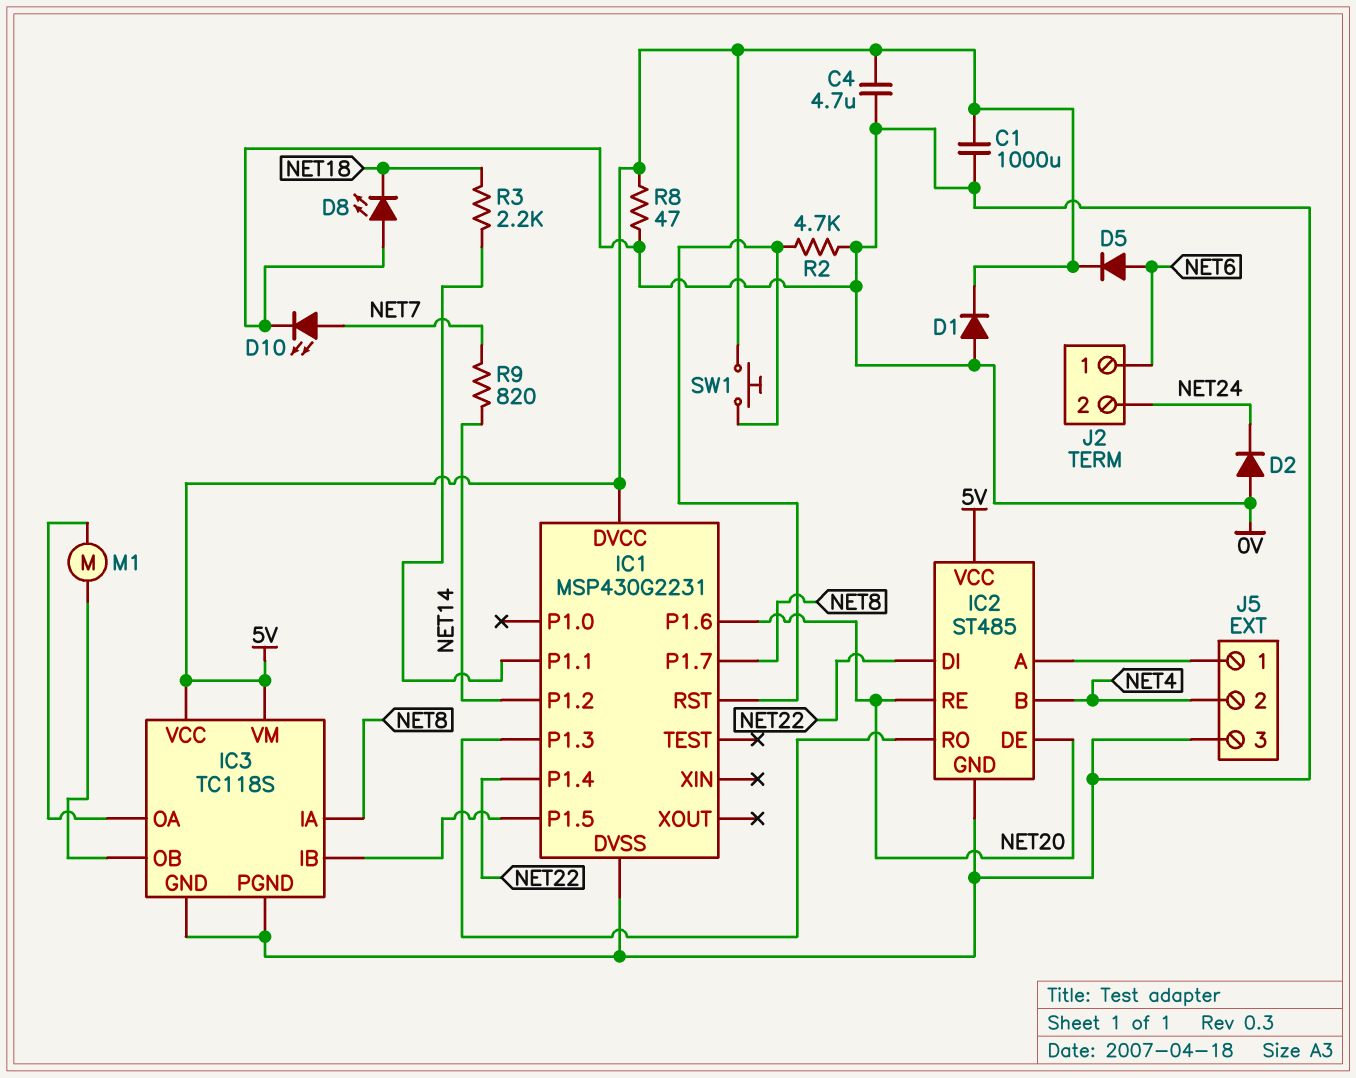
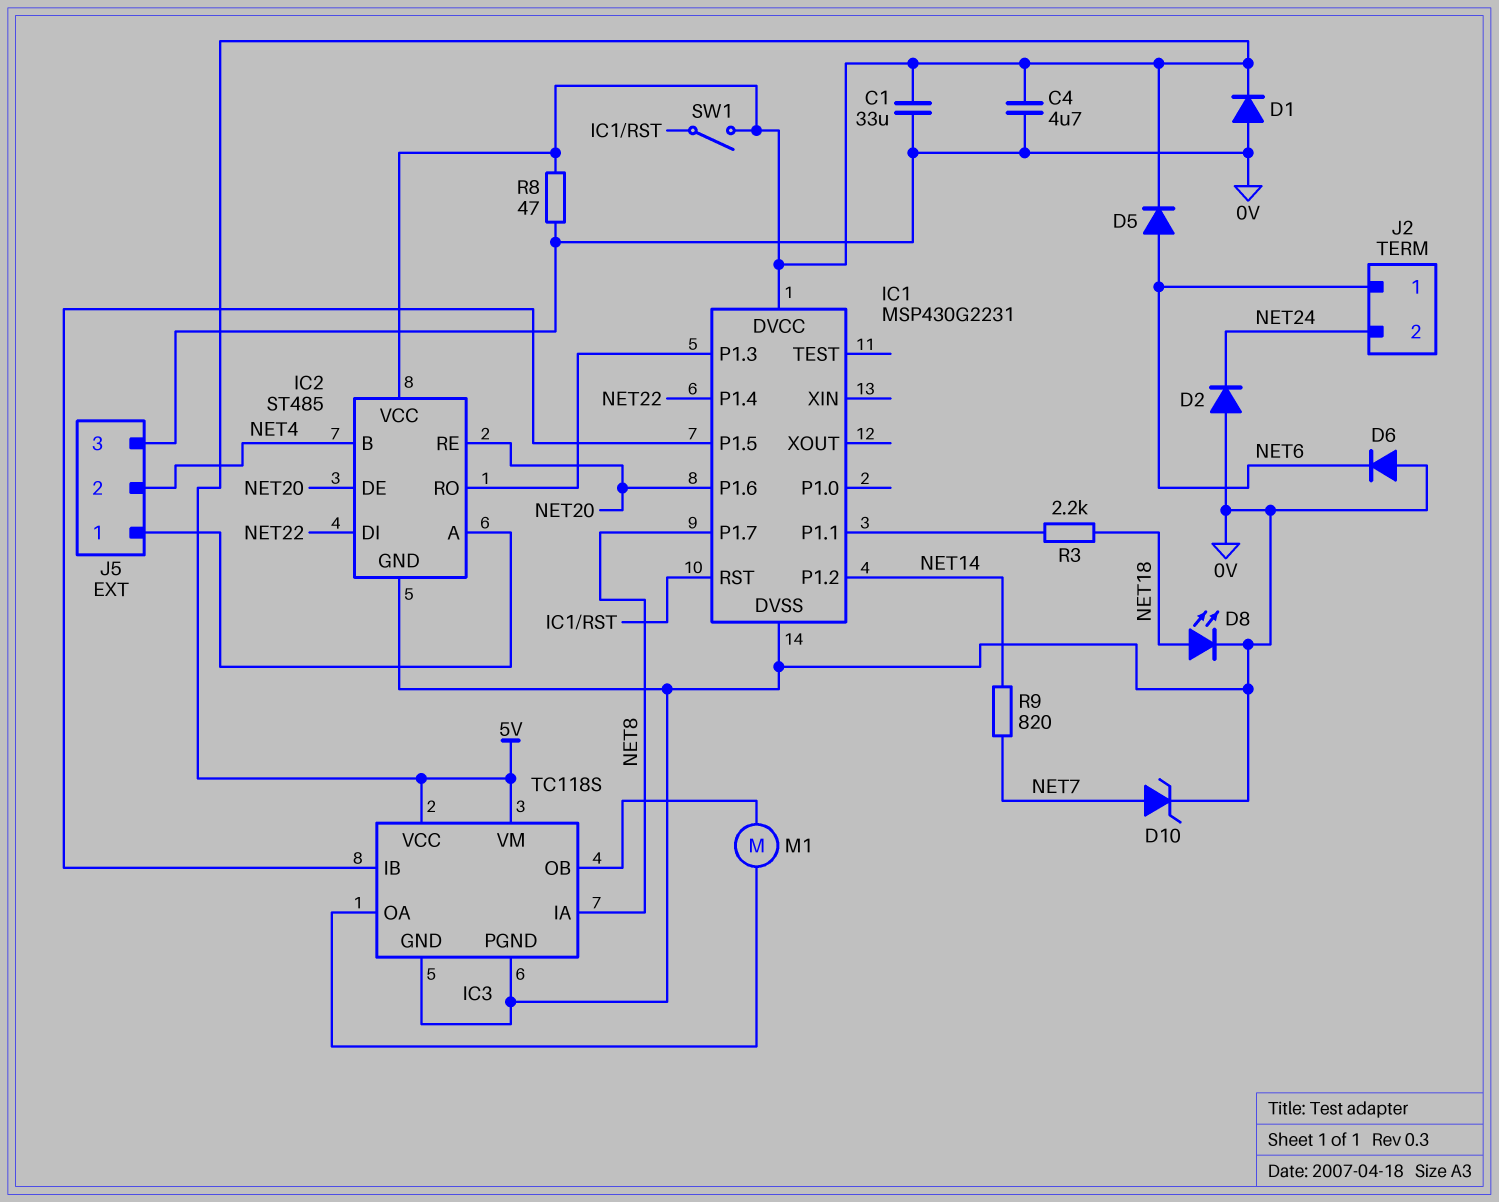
C1: 1000uF (0V, 5V) -> 33uF (0V, 5V)
D6: none -> diode (A 0V, K NET6)
D8: LED (A 0V, K NET18) -> LED (A NET18, K 0V)
D10: LED (A NET7, K 0V) -> zener (A NET7, K 0V)
R2: 4.7k (0V, IC1/RST) -> none
SW1: button (5V, IC1/RST) -> switch (5V, IC1/RST)

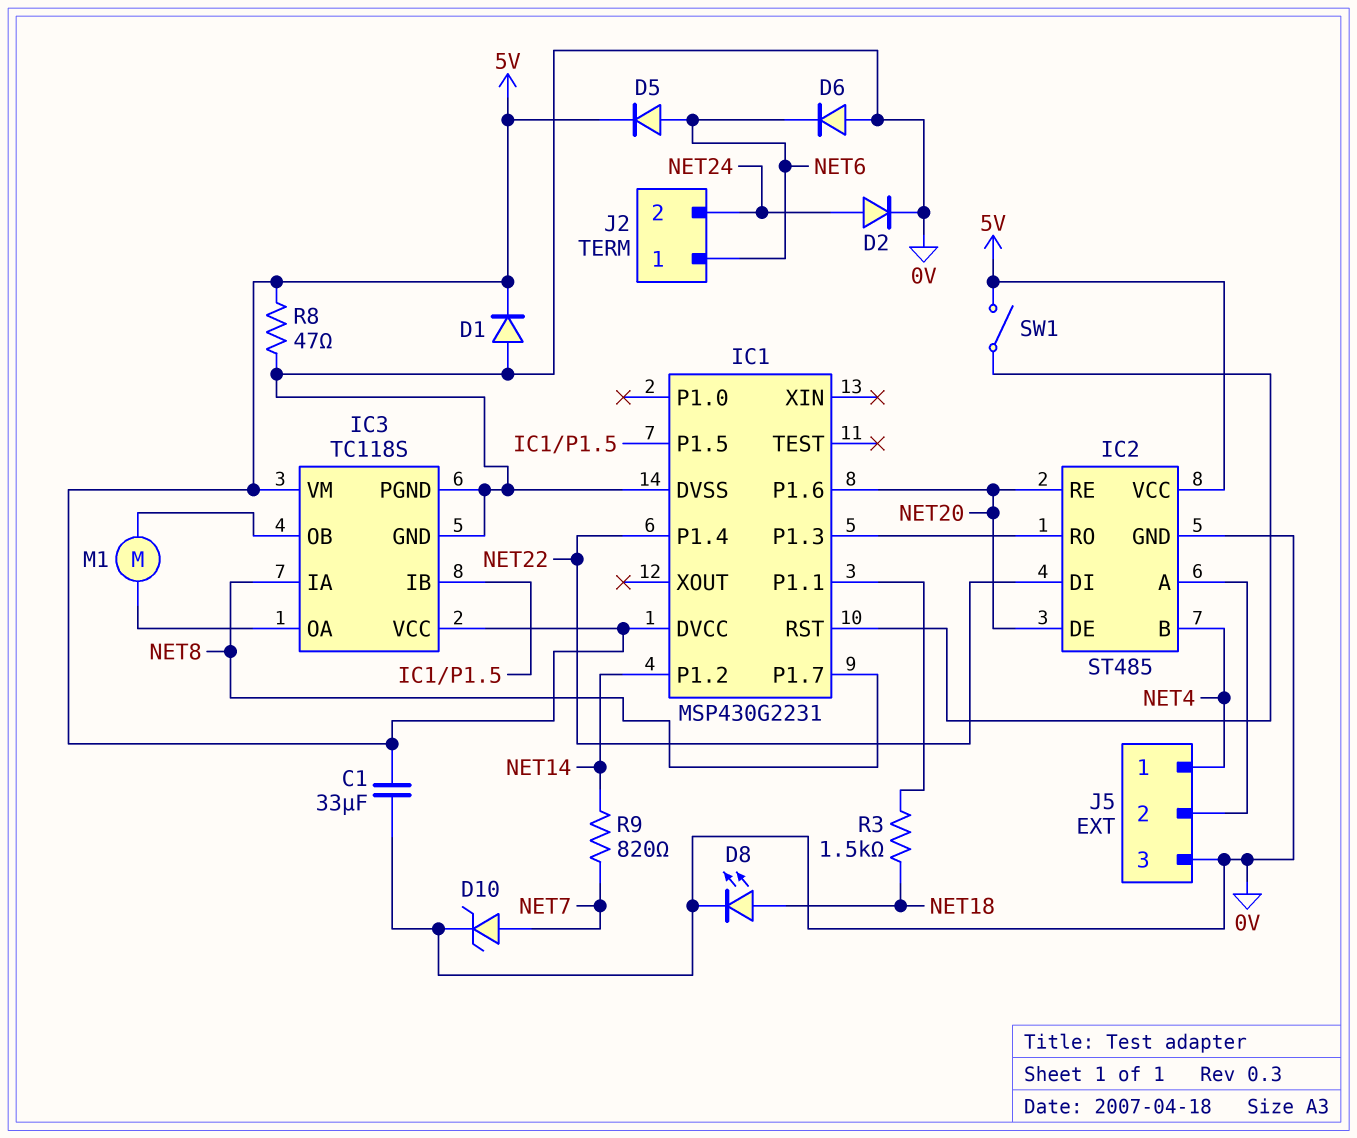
C4: 4.7uF (0V, 5V) -> none
D2: diode (A 0V, K NET24) -> diode (A NET24, K 0V)
J5 pin 1: IC2/A -> NET4
J5 pin 2: NET4 -> IC2/A
R3: 2.2k (IC1/P1.1, NET18) -> 1.5k (IC1/P1.1, NET18)

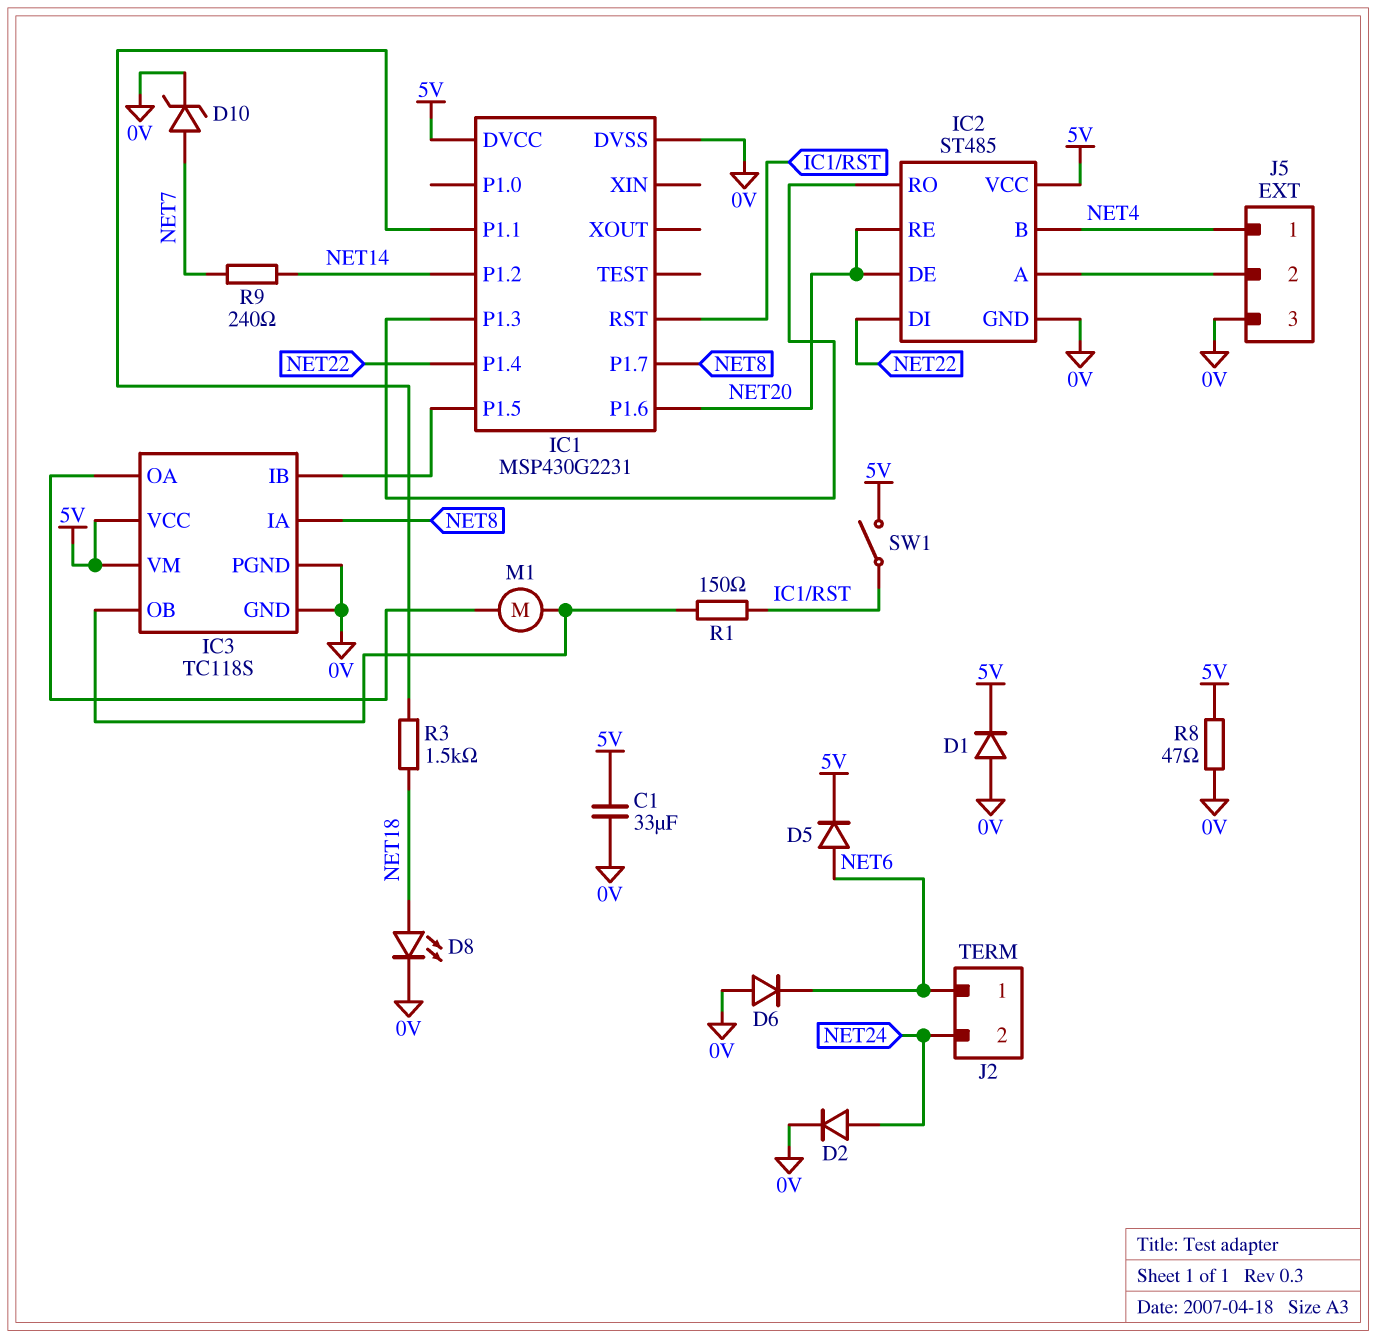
R1: none -> 150 (IC1/RST, IC3/OB)
R9: 820 (NET7, NET14) -> 240 (NET7, NET14)

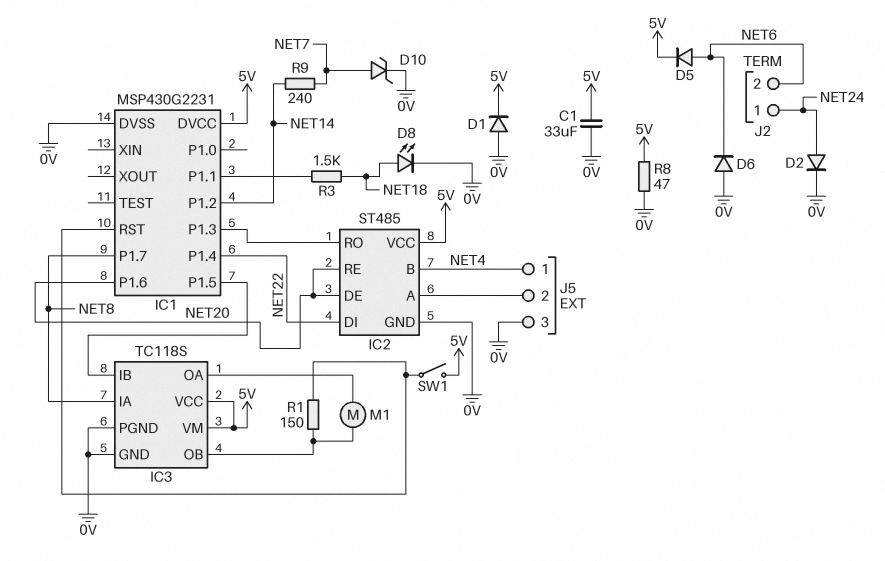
J2 pin 1: NET6 -> NET24
J2 pin 2: NET24 -> NET6

